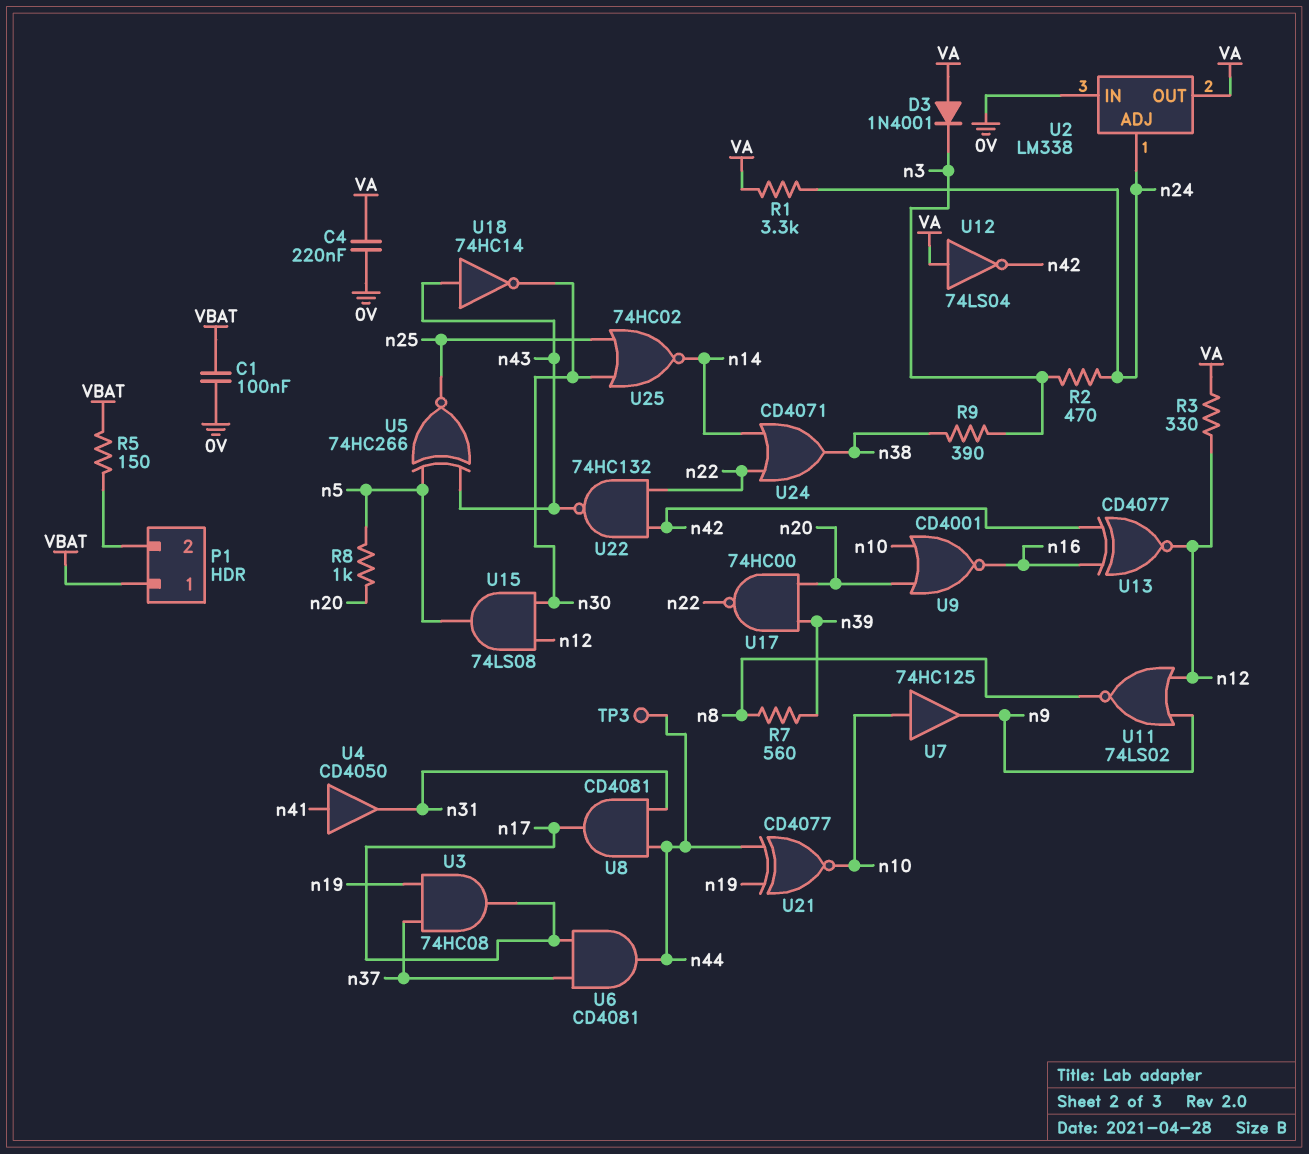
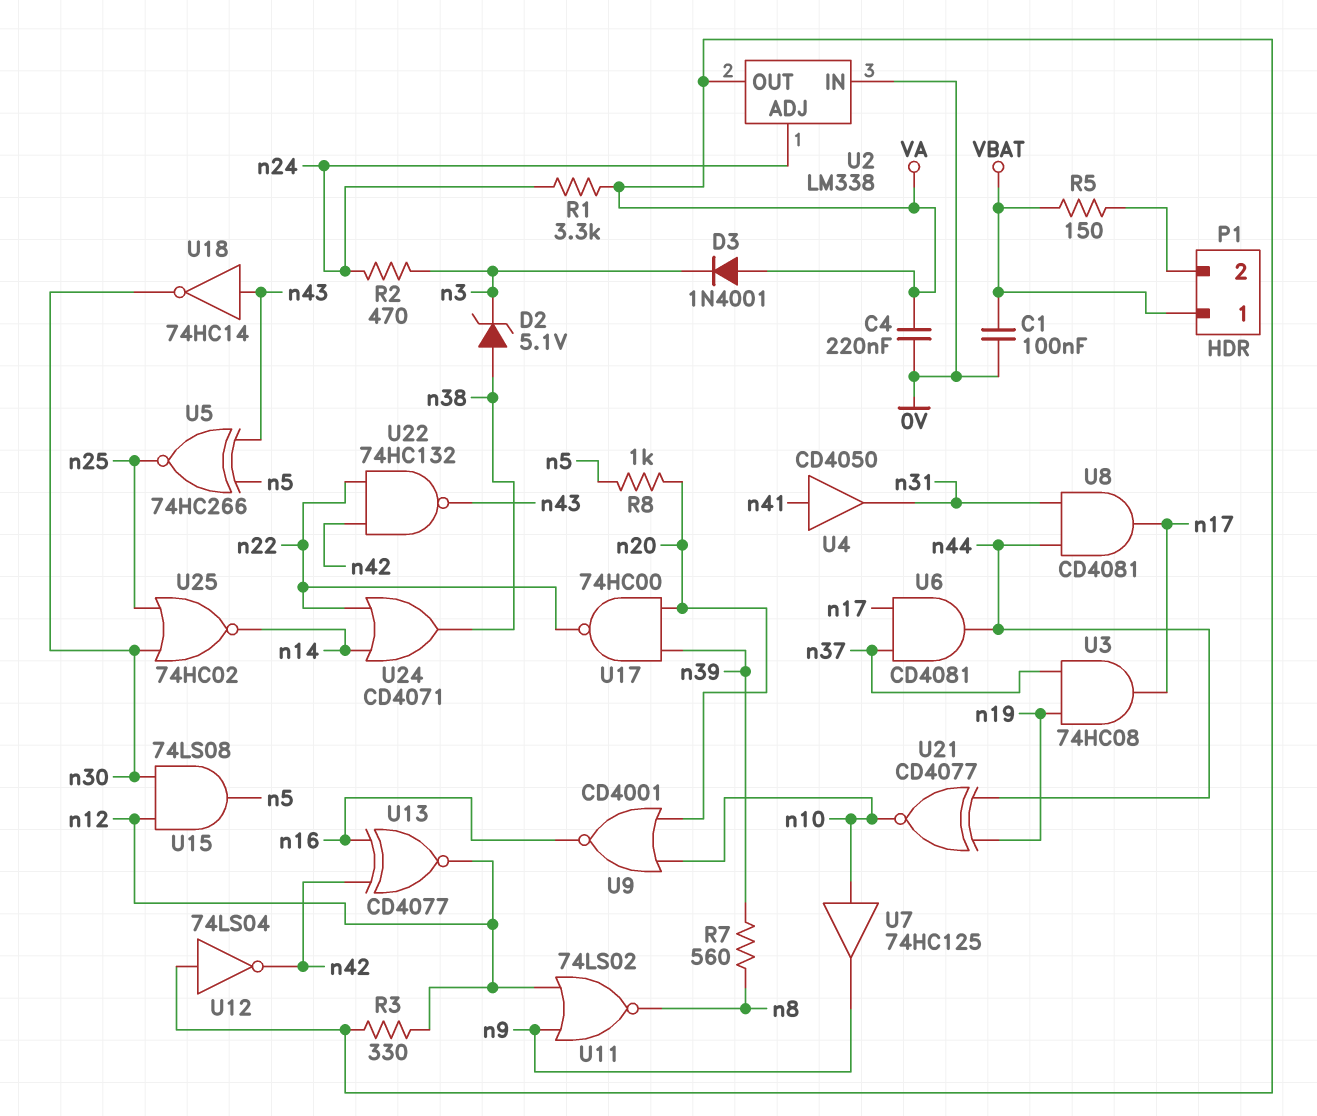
D2: none -> zener 5.1V (A n38, K n3)
R9: 390 (n3, n38) -> none
TP3: test point (n44) -> none

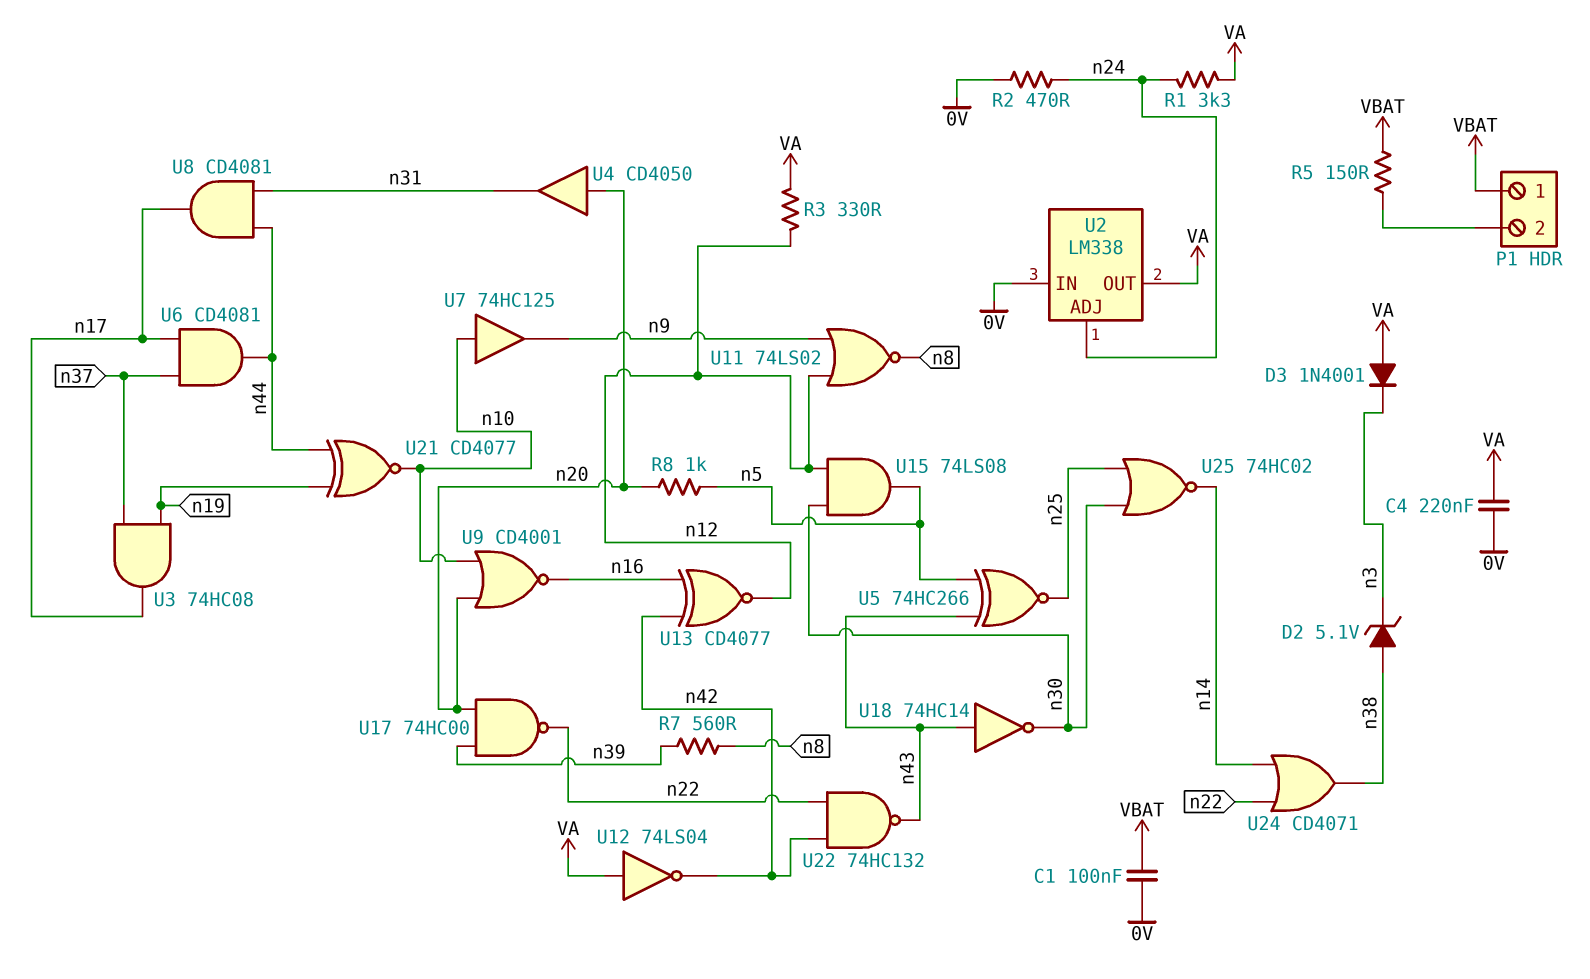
R2: 470 (n3, n24) -> 470 (0V, n24)
U4: buffer CD4050 (in n41, out n31) -> buffer CD4050 (in n20, out n31)

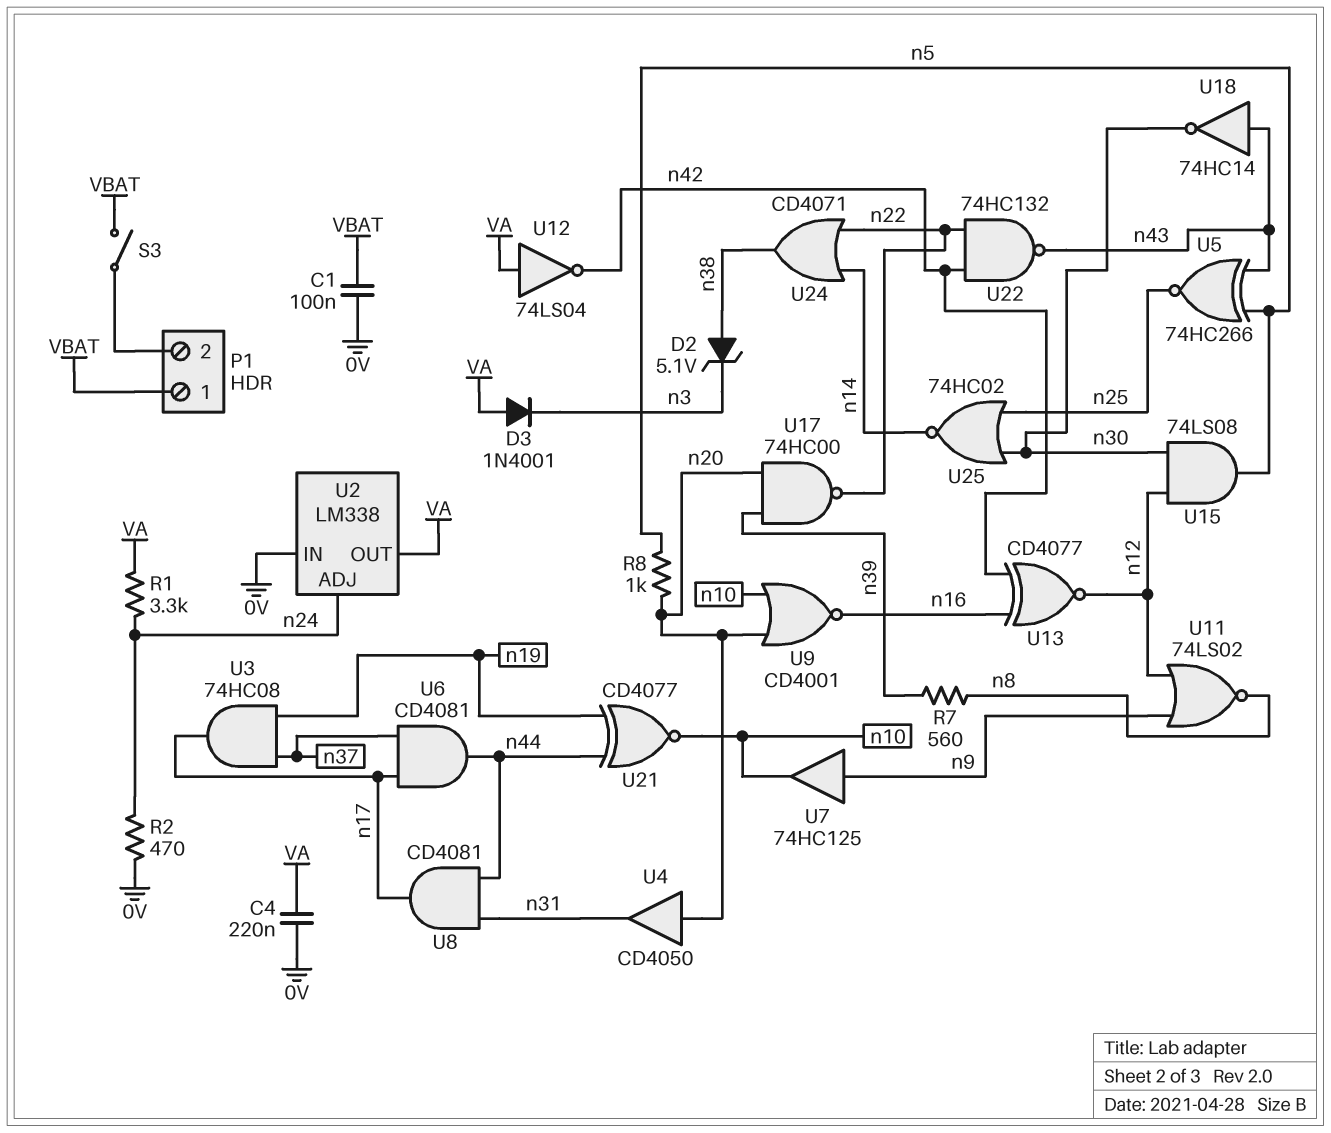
R3: 330 (VA, n12) -> none
R5: 150 (P1/2, VBAT) -> none
S3: none -> switch (P1/2, VBAT)
U7: buffer 74HC125 (in n10, out n9) -> buffer 74HC125 (in n9, out n10)

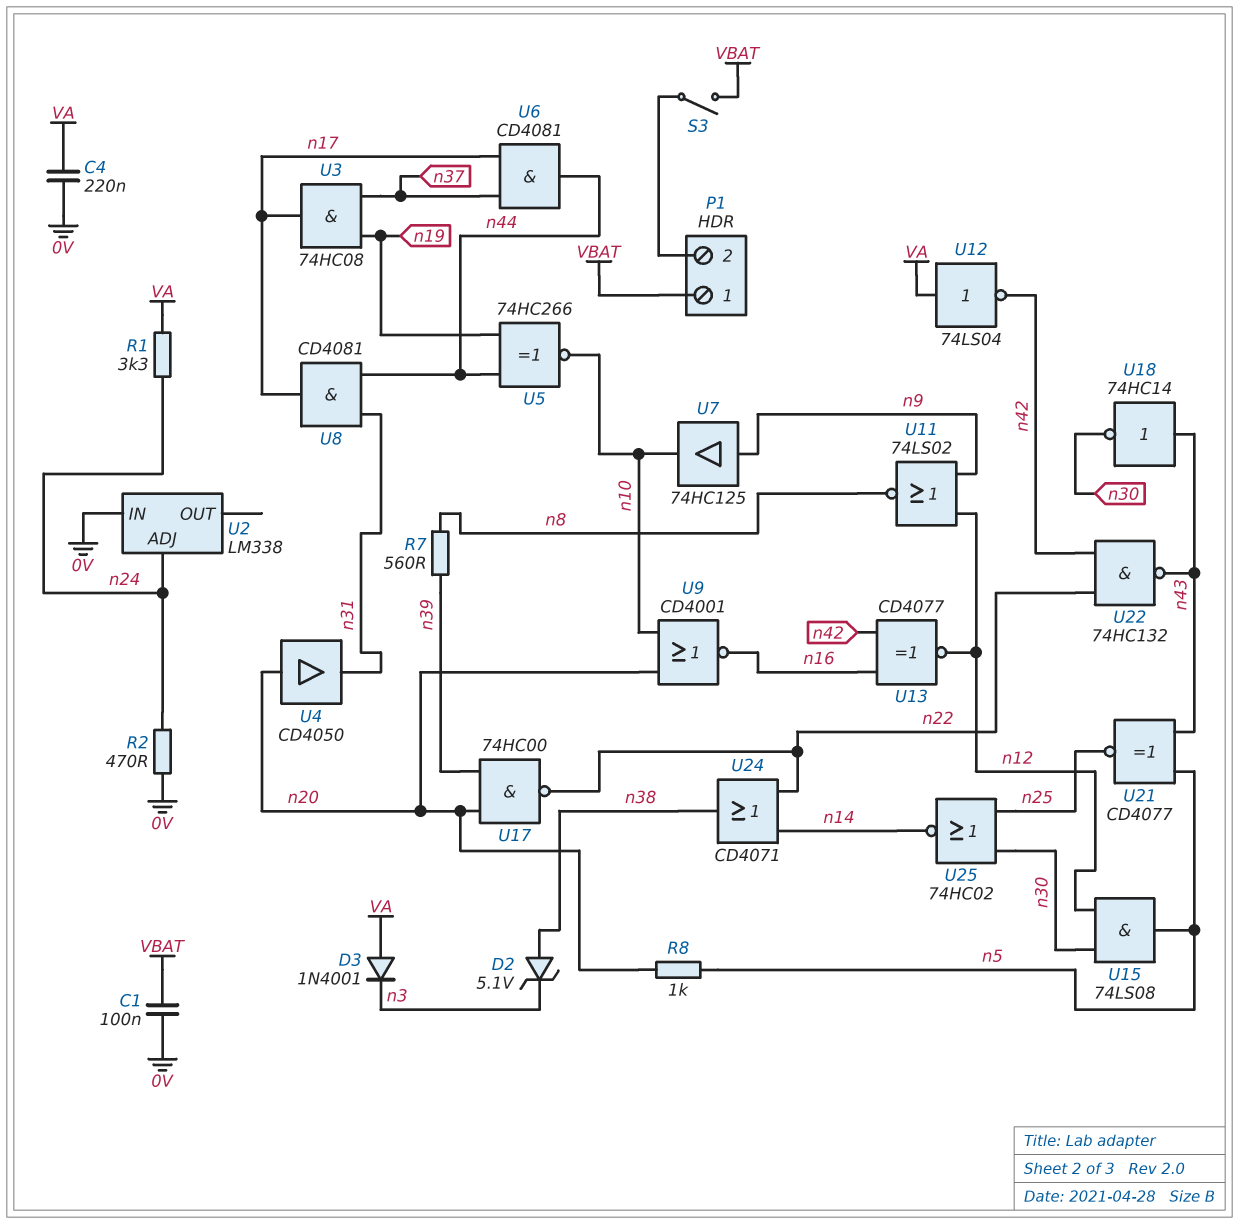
U2 pin OUT: VA -> none
U5: XNOR 74HC266 (in n5, in n43, out n25) -> XNOR 74HC266 (in n19, in n44, out n10)
U21: XNOR CD4077 (in n19, in n44, out n10) -> XNOR CD4077 (in n5, in n43, out n25)

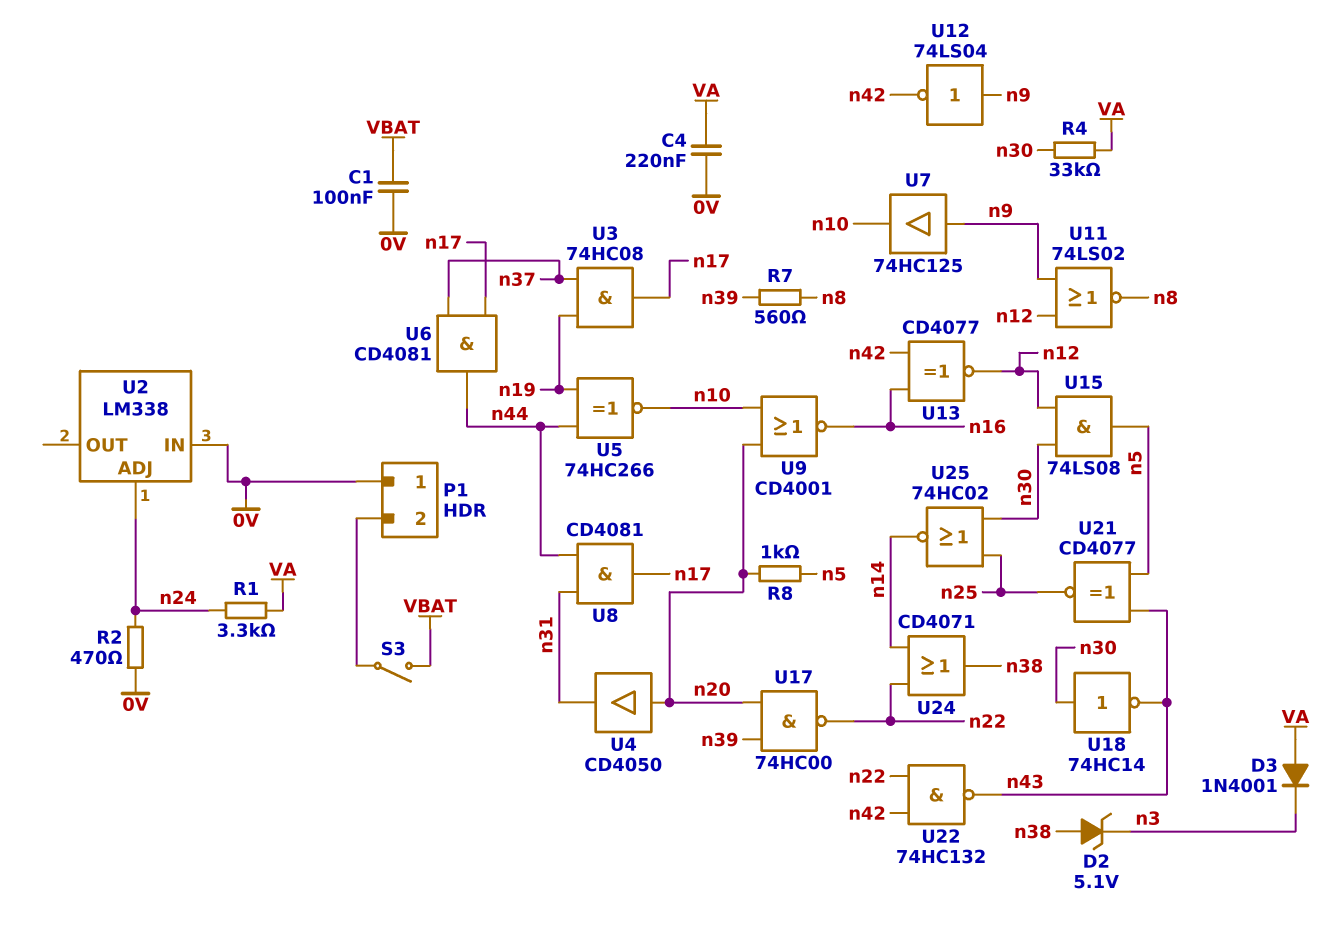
P1 pin 1: VBAT -> 0V
R4: none -> 33k (VA, n30)
U12: NOT 74LS04 (in VA, out n42) -> NOT 74LS04 (in n9, out n42)
U18: NOT 74HC14 (in n43, out n30) -> NOT 74HC14 (in n30, out n43)

